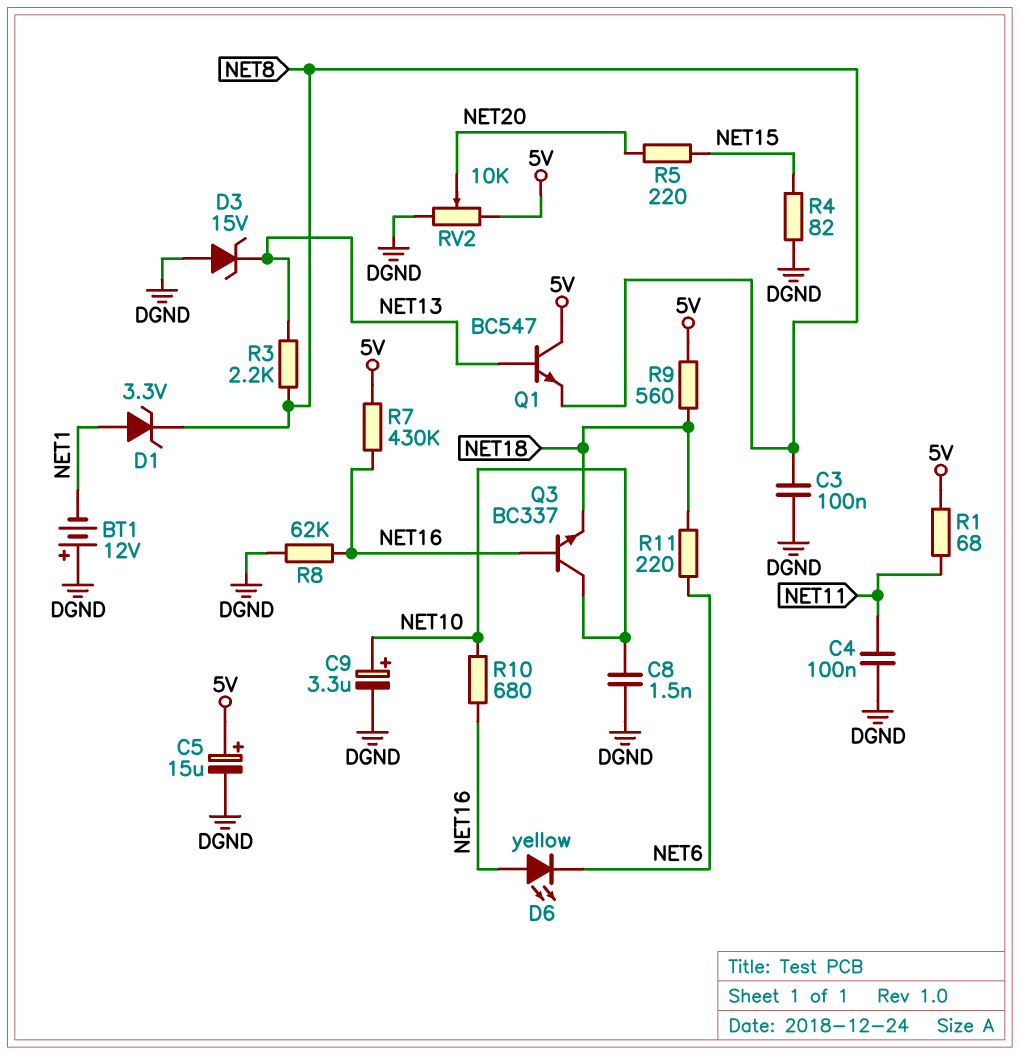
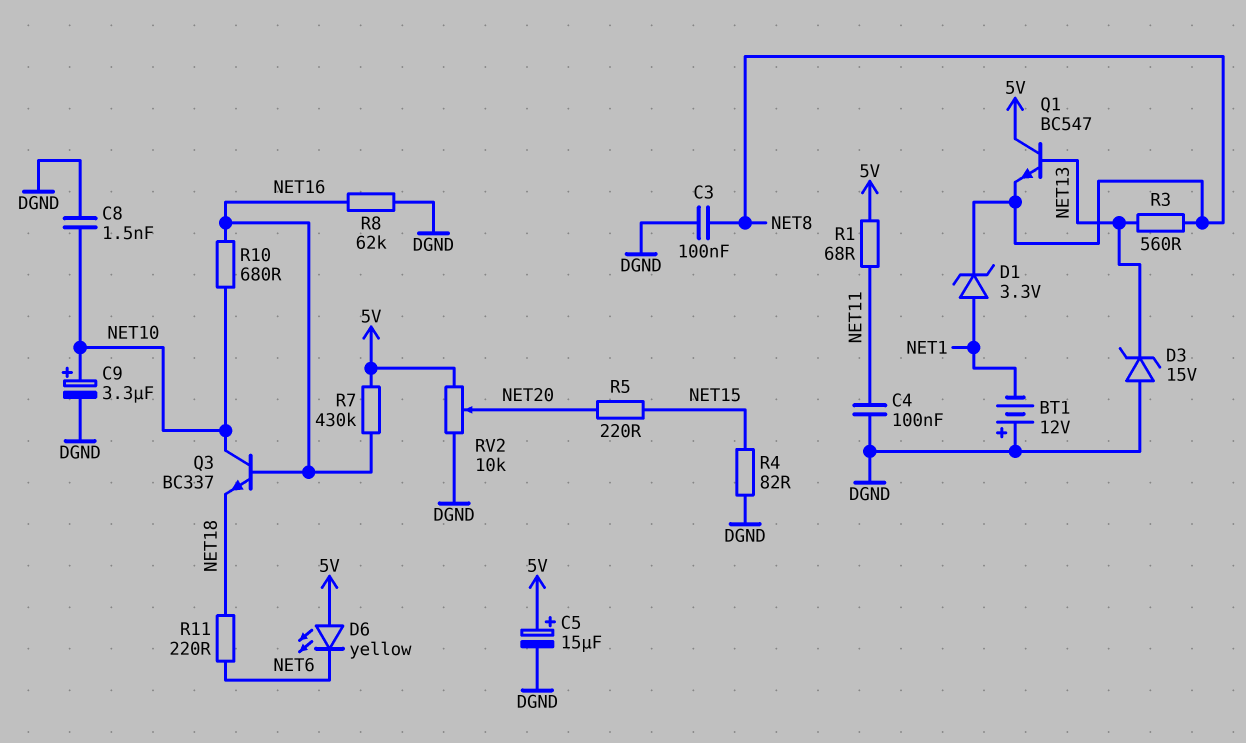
D6: LED yellow (A NET16, K NET6) -> LED yellow (A 5V, K NET6)
R3: 2.2k (NET8, NET13) -> 560 (NET8, NET13)
R9: 560 (5V, NET18) -> none

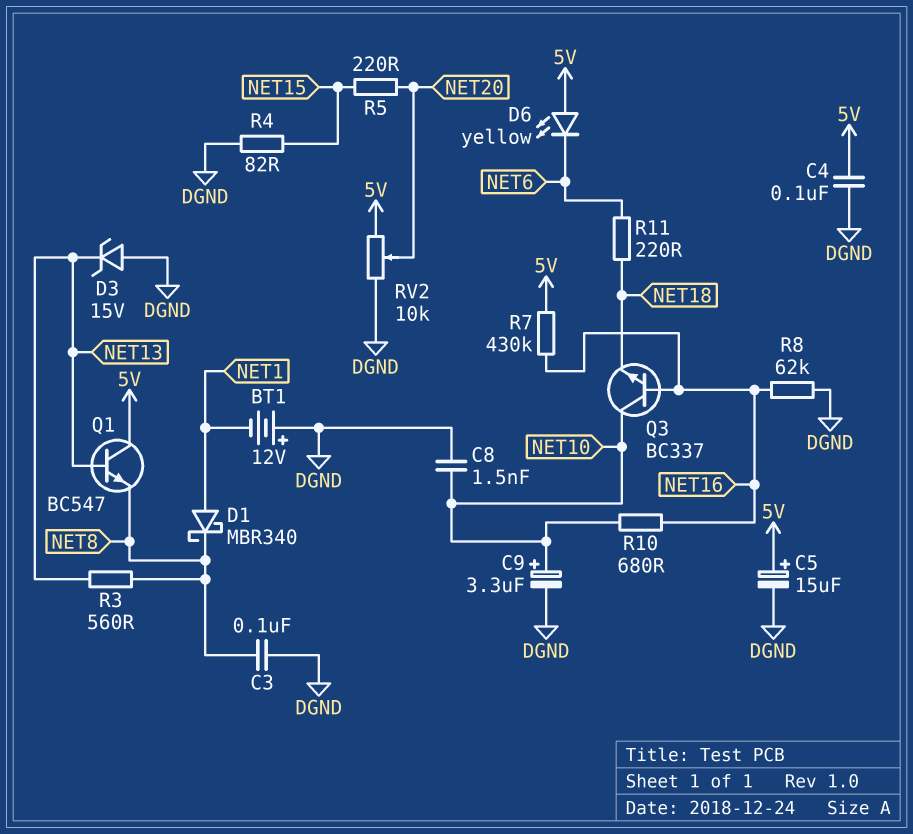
C4: 100nF (DGND, NET11) -> 100nF (5V, DGND)
D1: zener 3.3V (A NET1, K NET8) -> schottky MBR340 (A NET1, K NET8)
R1: 68 (5V, NET11) -> none

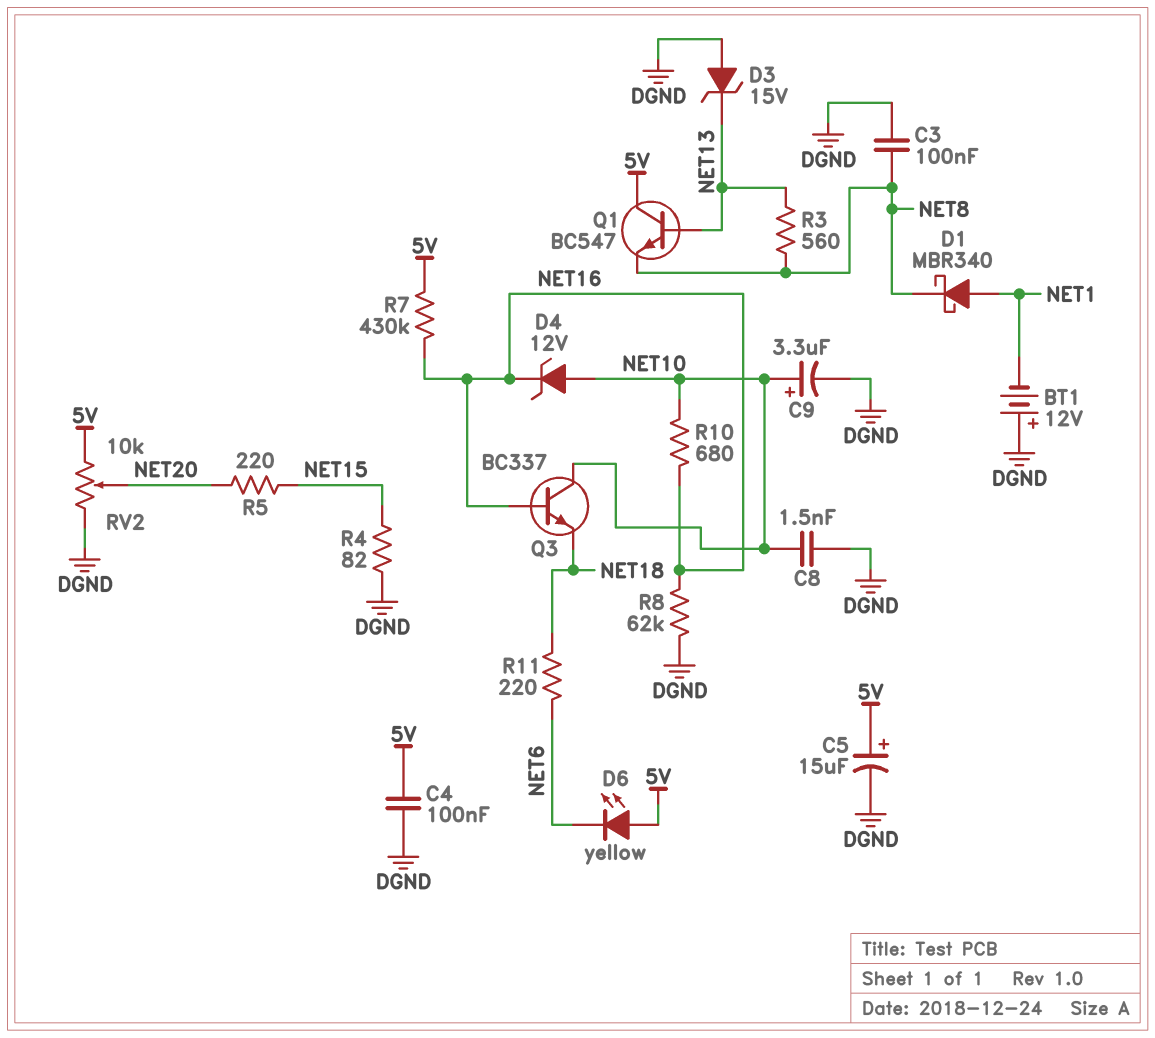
D4: none -> zener 12V (A NET10, K NET16)

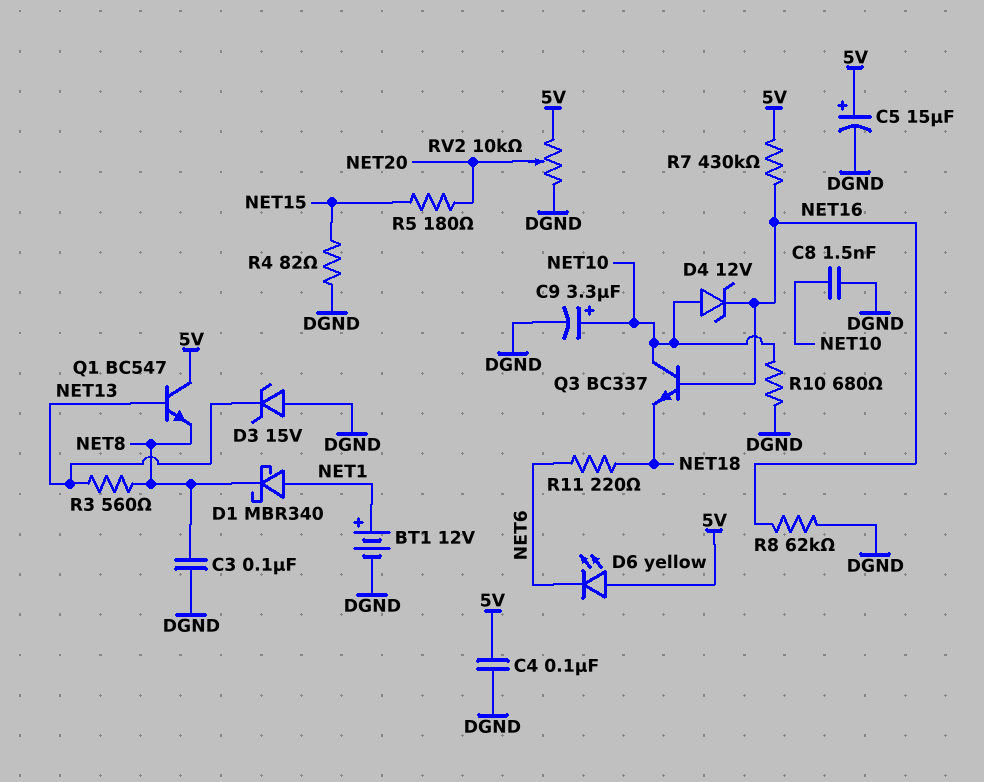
BT1: 12V (plus DGND, minus NET1) -> 12V (plus NET1, minus DGND)
R5: 220 (NET15, NET20) -> 180 (NET15, NET20)
R10: 680 (NET10, NET16) -> 680 (DGND, NET10)

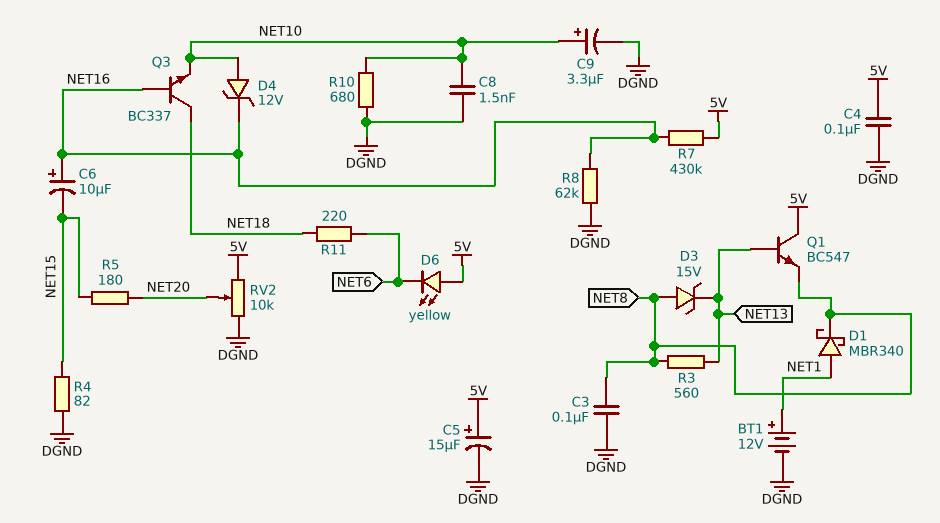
C6: none -> 10uF (plus NET16, minus NET15)
D3: zener 15V (A DGND, K NET13) -> zener 15V (A NET8, K NET13)
Q3: NPN BC337 (B NET16, C NET10, E NET18) -> NPN BC337 (B NET16, C NET18, E NET10)

